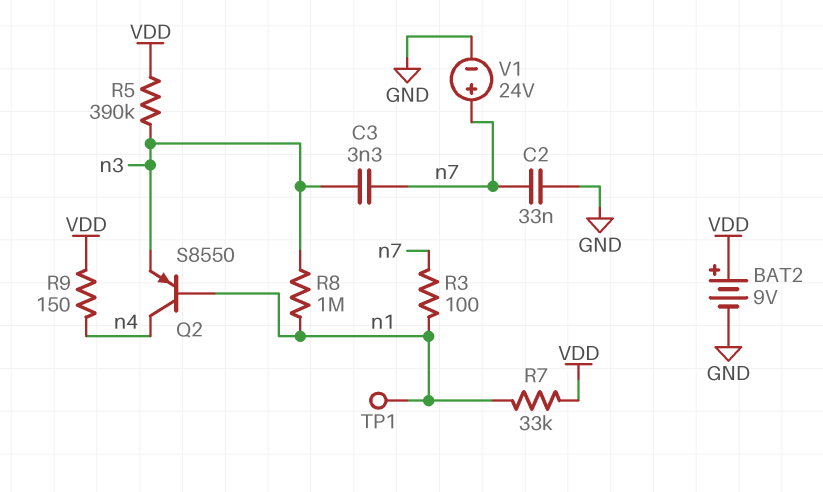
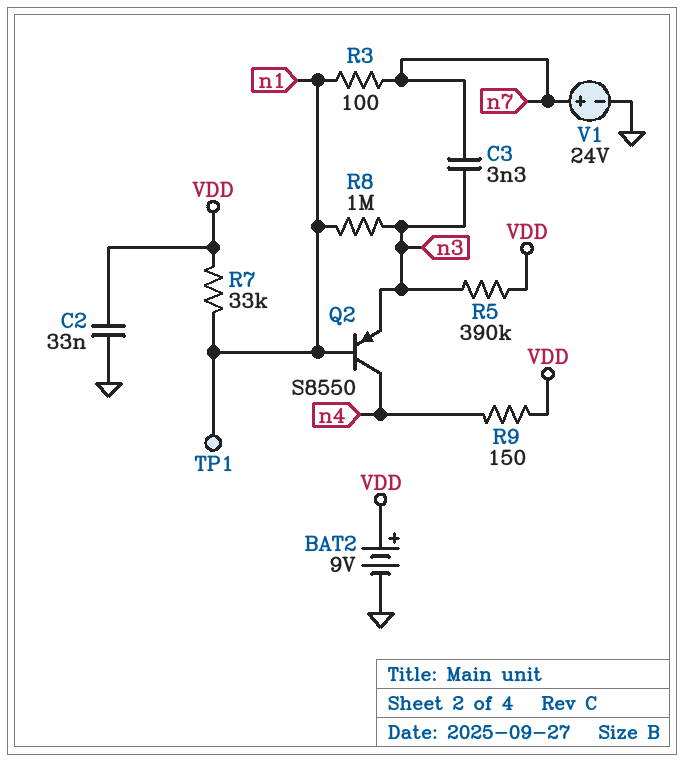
C2: 33nF (GND, n7) -> 33nF (GND, VDD)

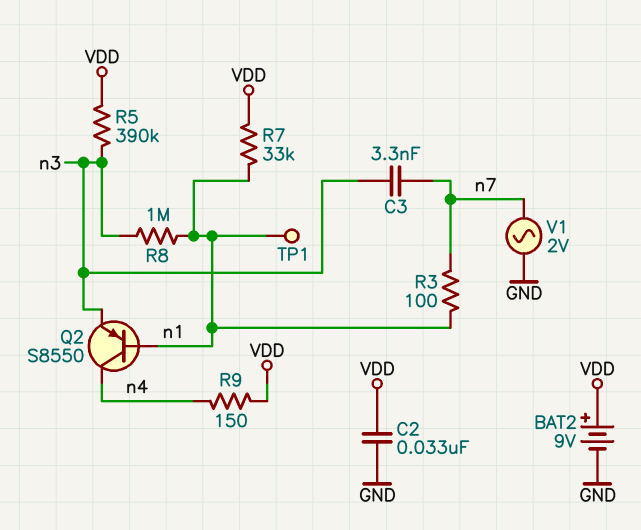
V1: 24V (plus n7, minus GND) -> AC 2V (GND, n7)

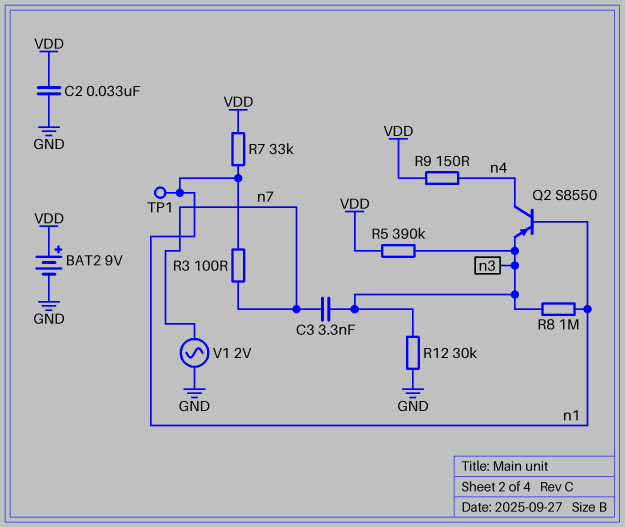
R12: none -> 30k (GND, n3)

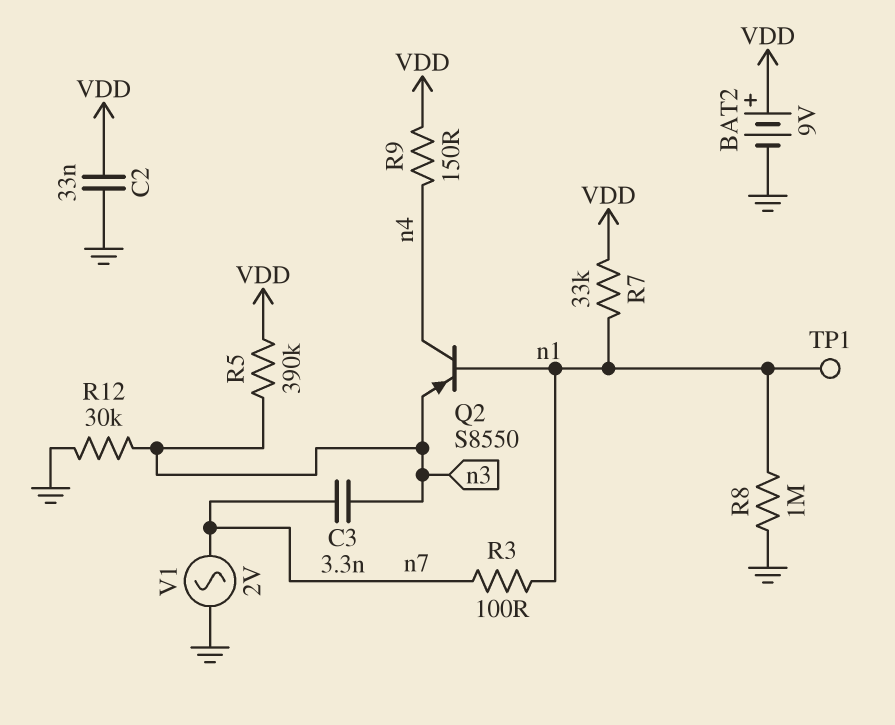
R8: 1M (n1, n3) -> 1M (GND, n1)

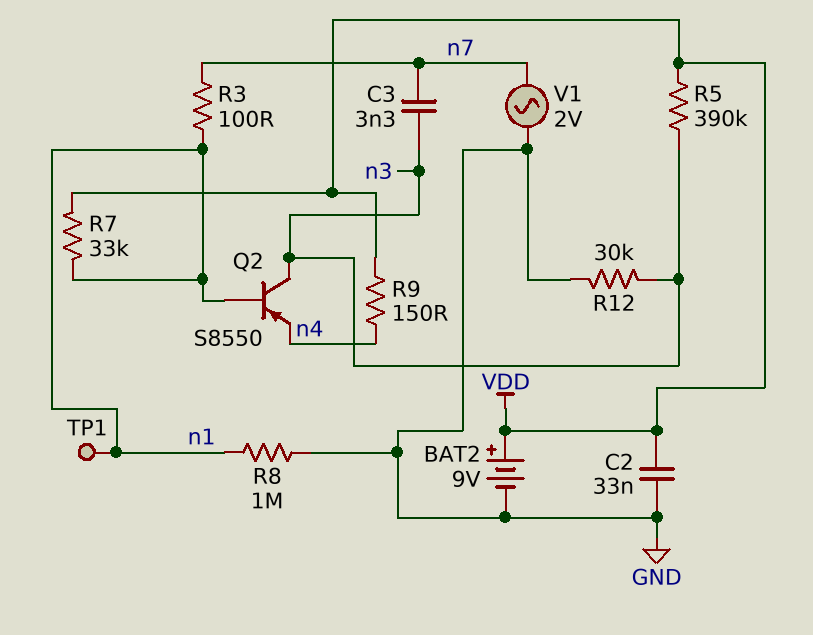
Q2: PNP S8550 (B n1, C n4, E n3) -> PNP S8550 (B n1, C n3, E n4)

